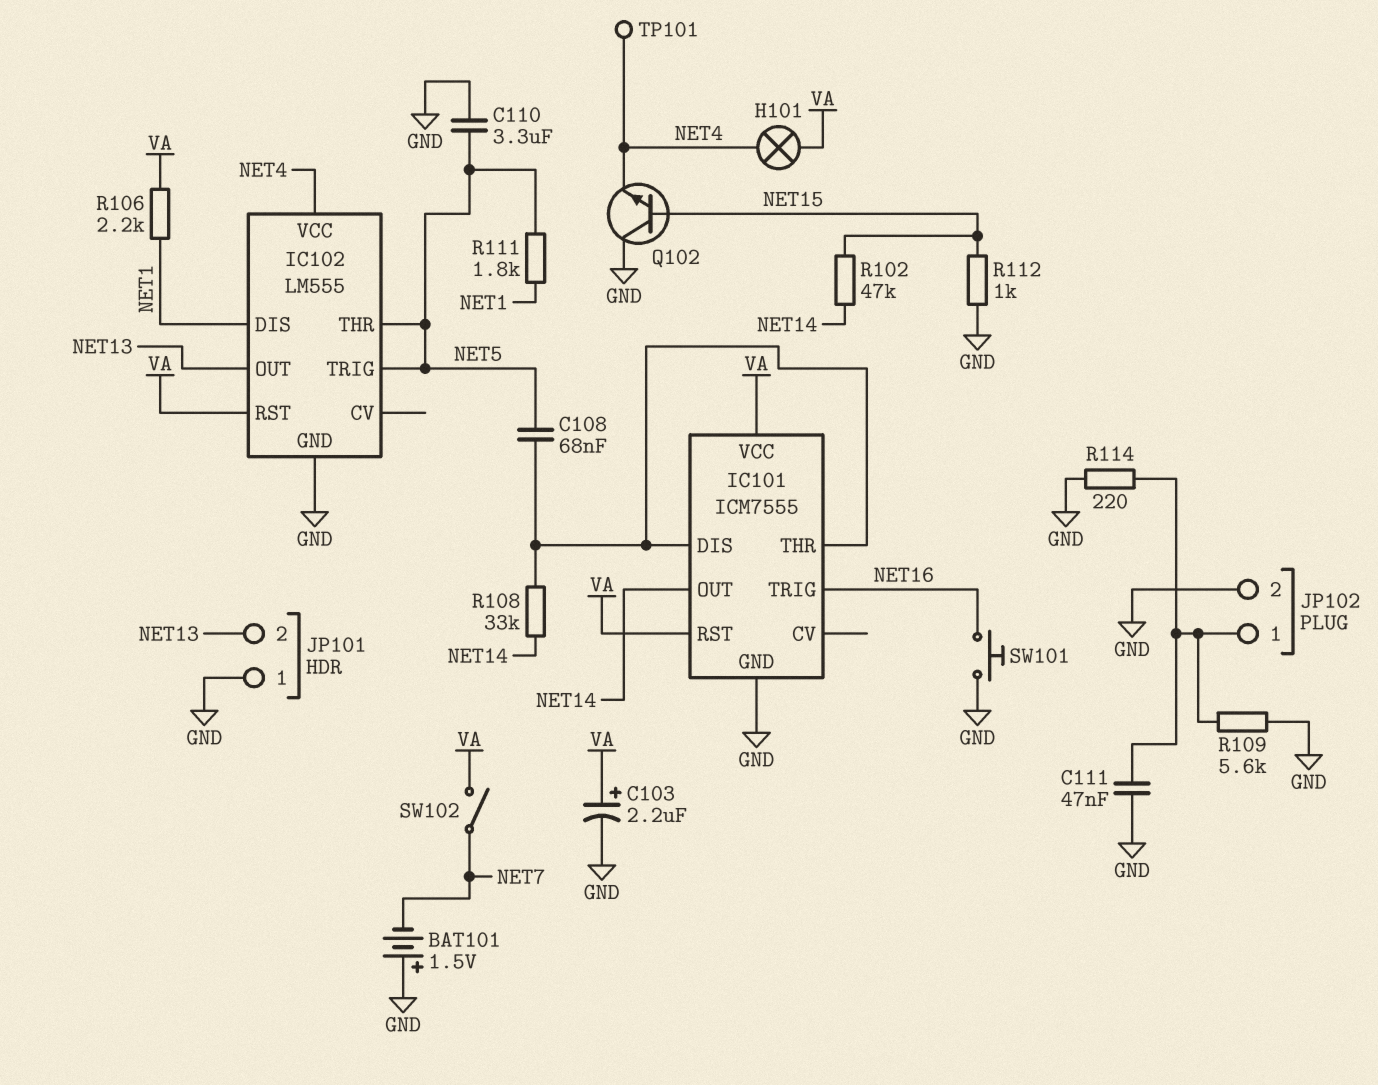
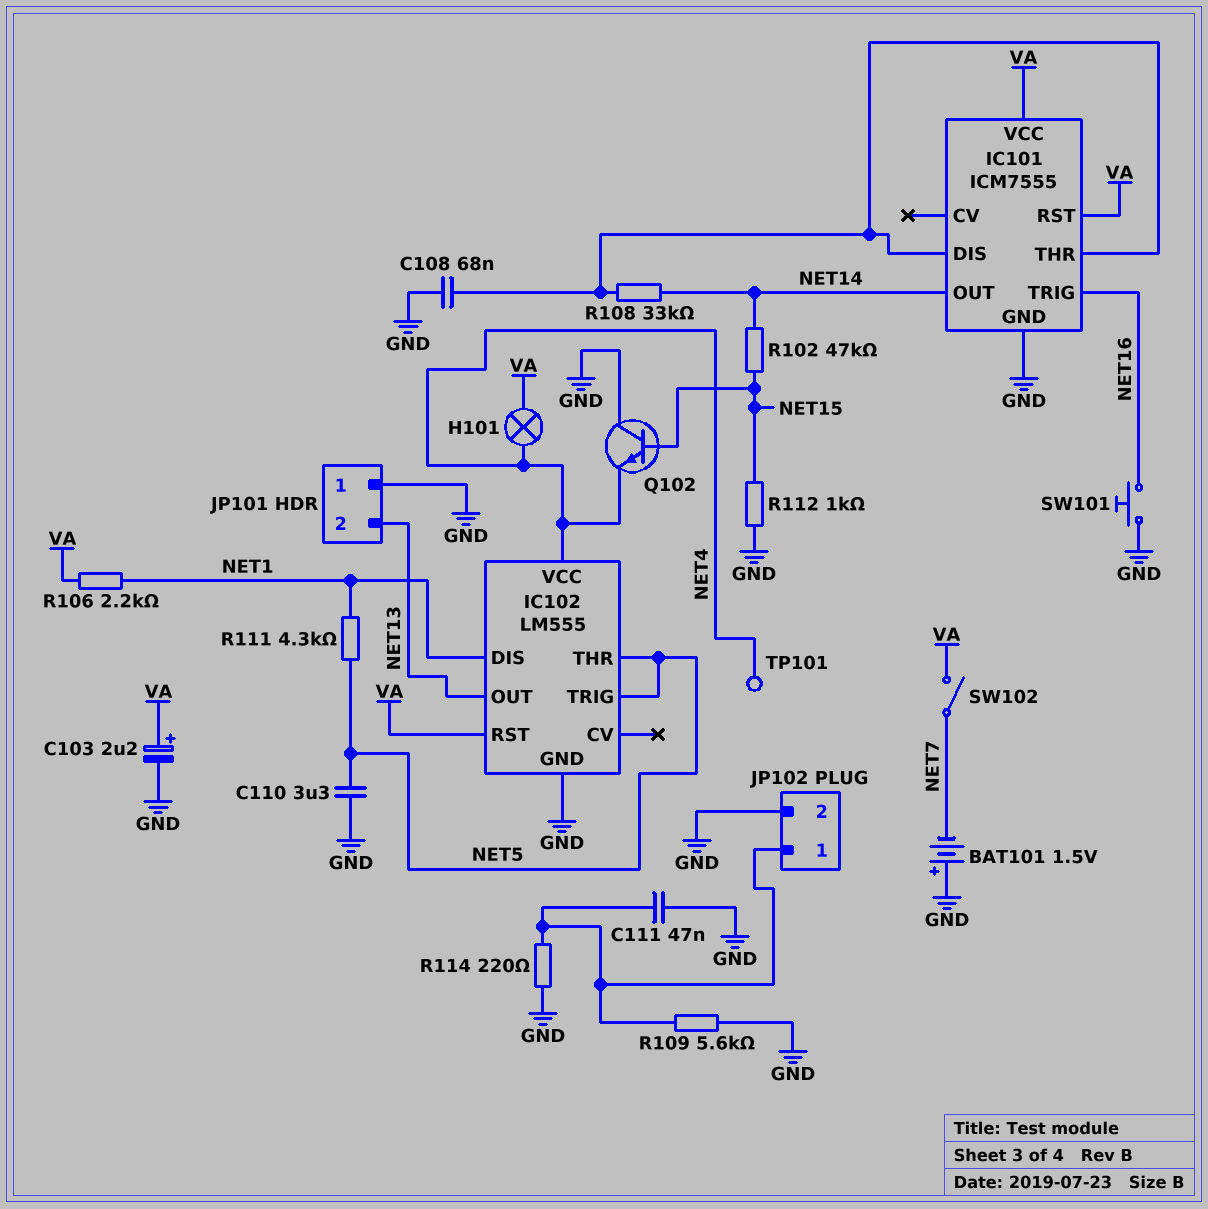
C108: 68nF (IC101/DIS, NET5) -> 68nF (GND, IC101/DIS)
R111: 1.8k (NET1, NET5) -> 4.3k (NET1, NET5)

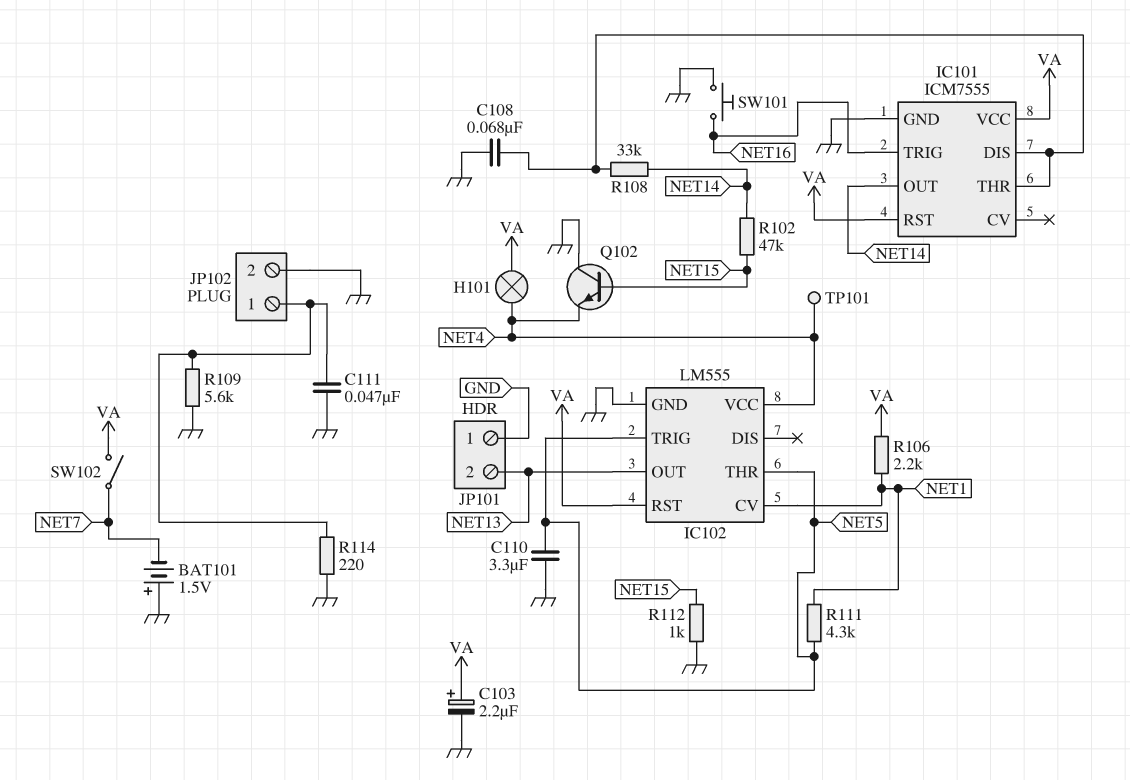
IC102 pin CV: none -> NET1
IC102 pin DIS: NET1 -> none

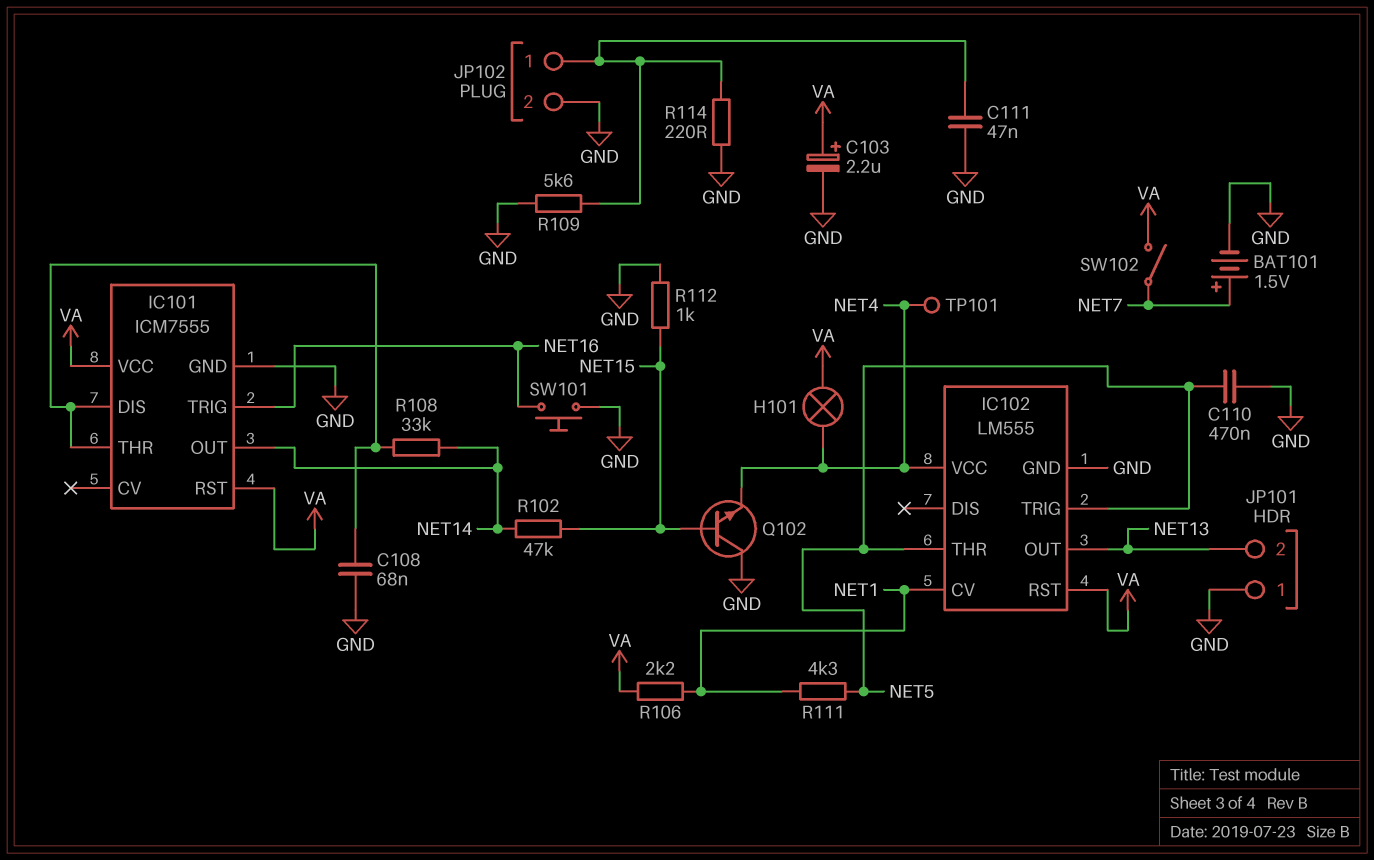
BAT101: 1.5V (plus GND, minus NET7) -> 1.5V (plus NET7, minus GND)
C110: 3.3uF (GND, NET5) -> 470nF (GND, NET5)

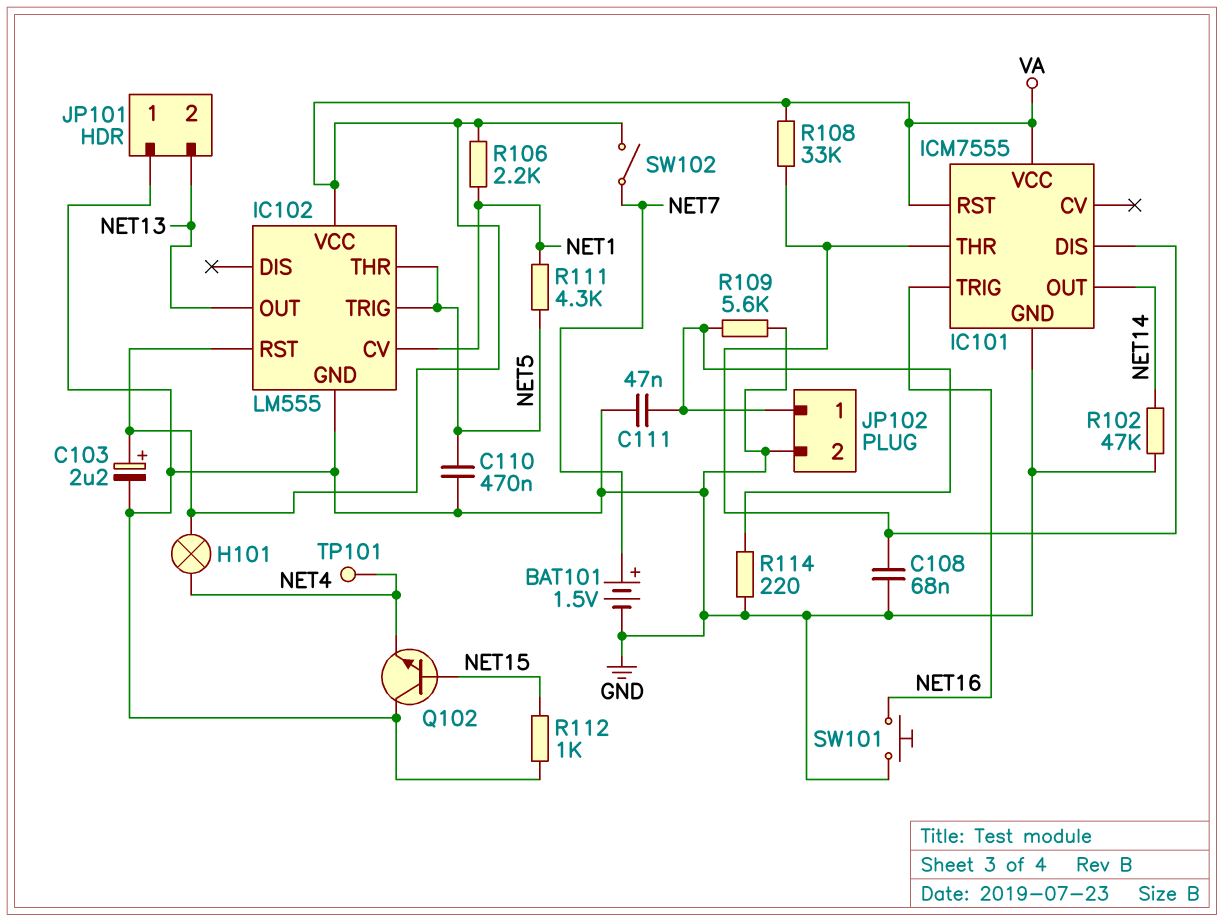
IC102 pin VCC: NET4 -> VA
R102: 47k (NET14, NET15) -> 47k (GND, NET14)
R108: 33k (IC101/DIS, NET14) -> 33k (IC101/DIS, VA)

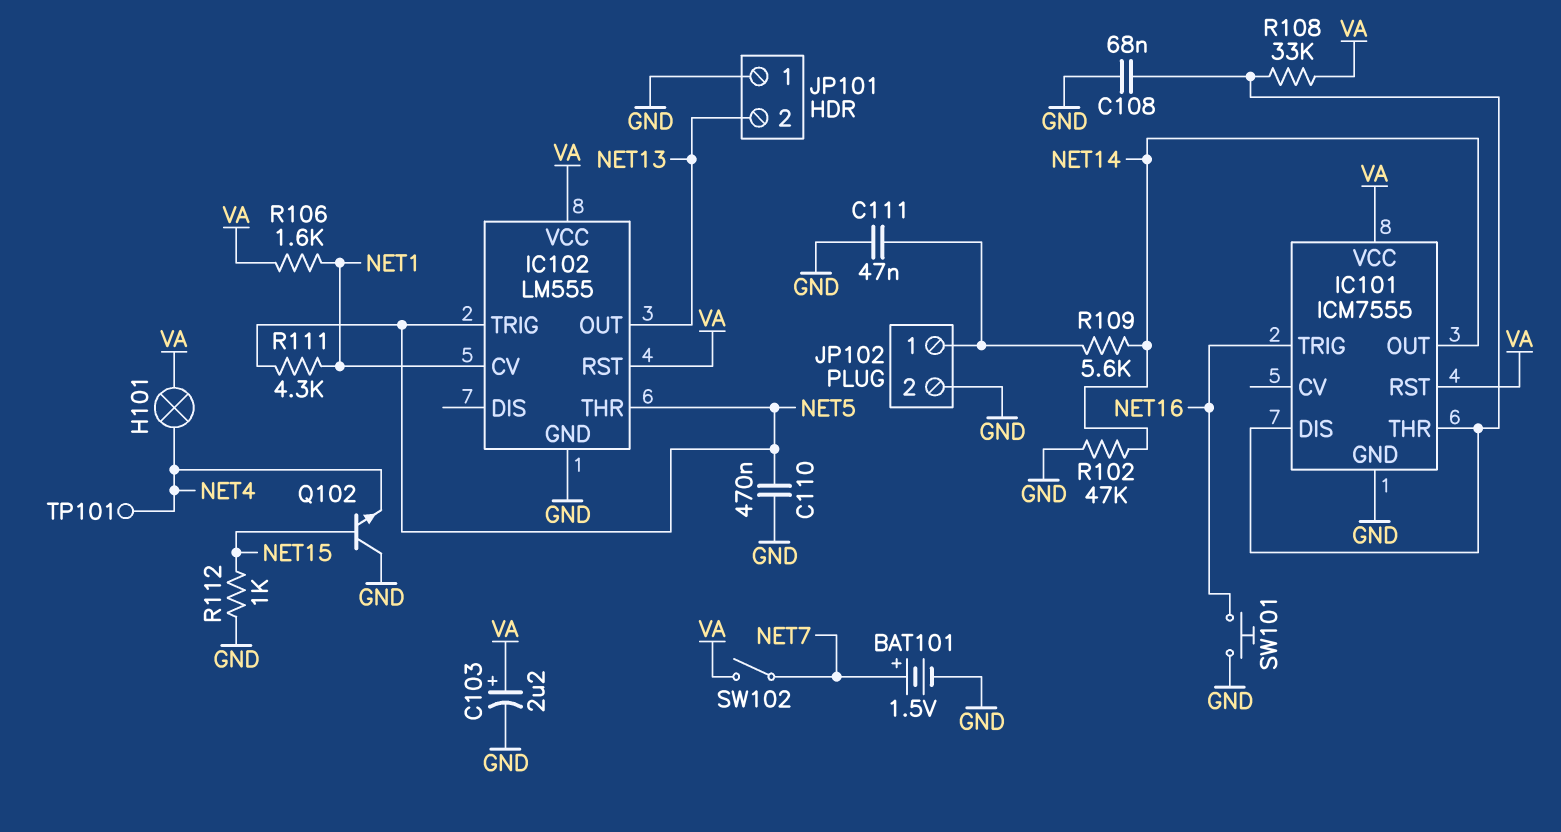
R106: 2.2k (NET1, VA) -> 1.6k (NET1, VA)
R109: 5.6k (GND, JP102/1) -> 5.6k (JP102/1, NET14)
R114: 220 (GND, JP102/1) -> none

